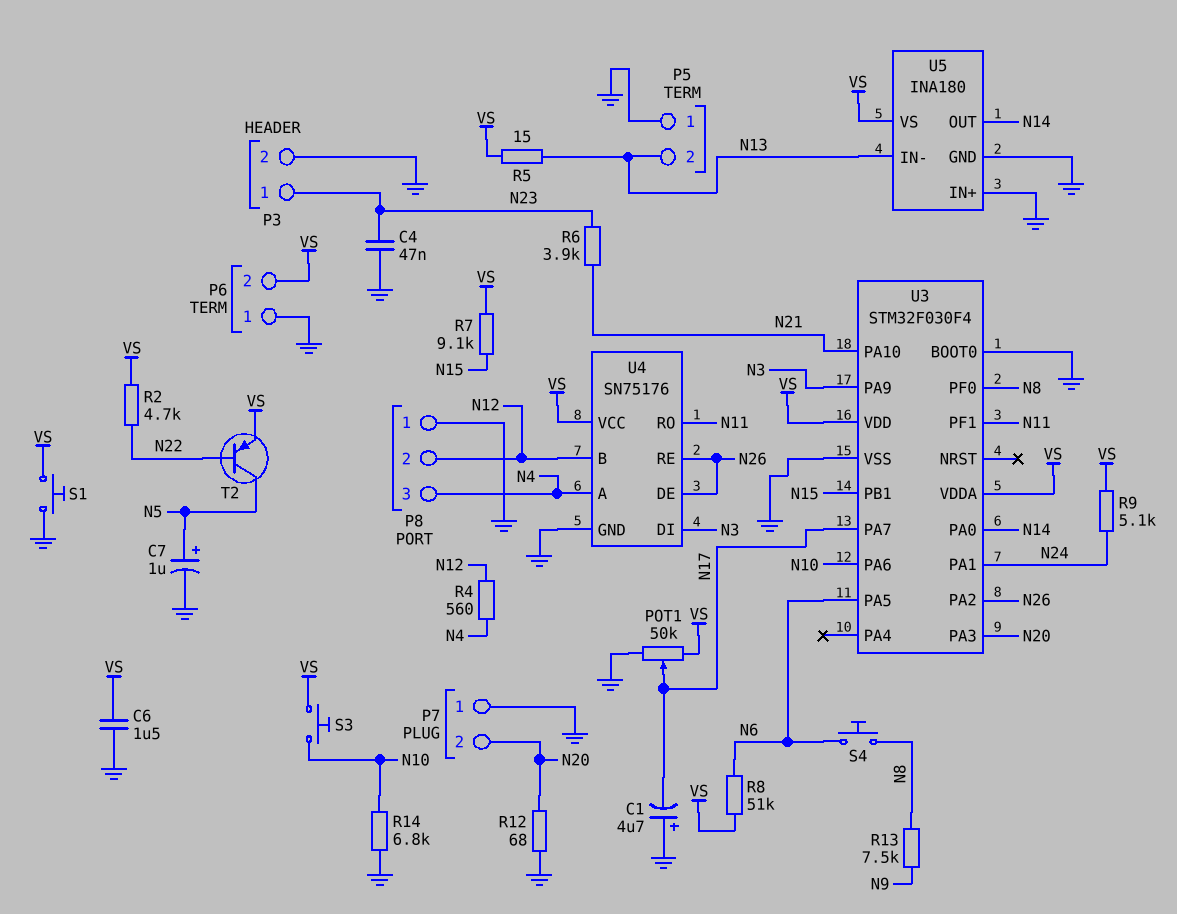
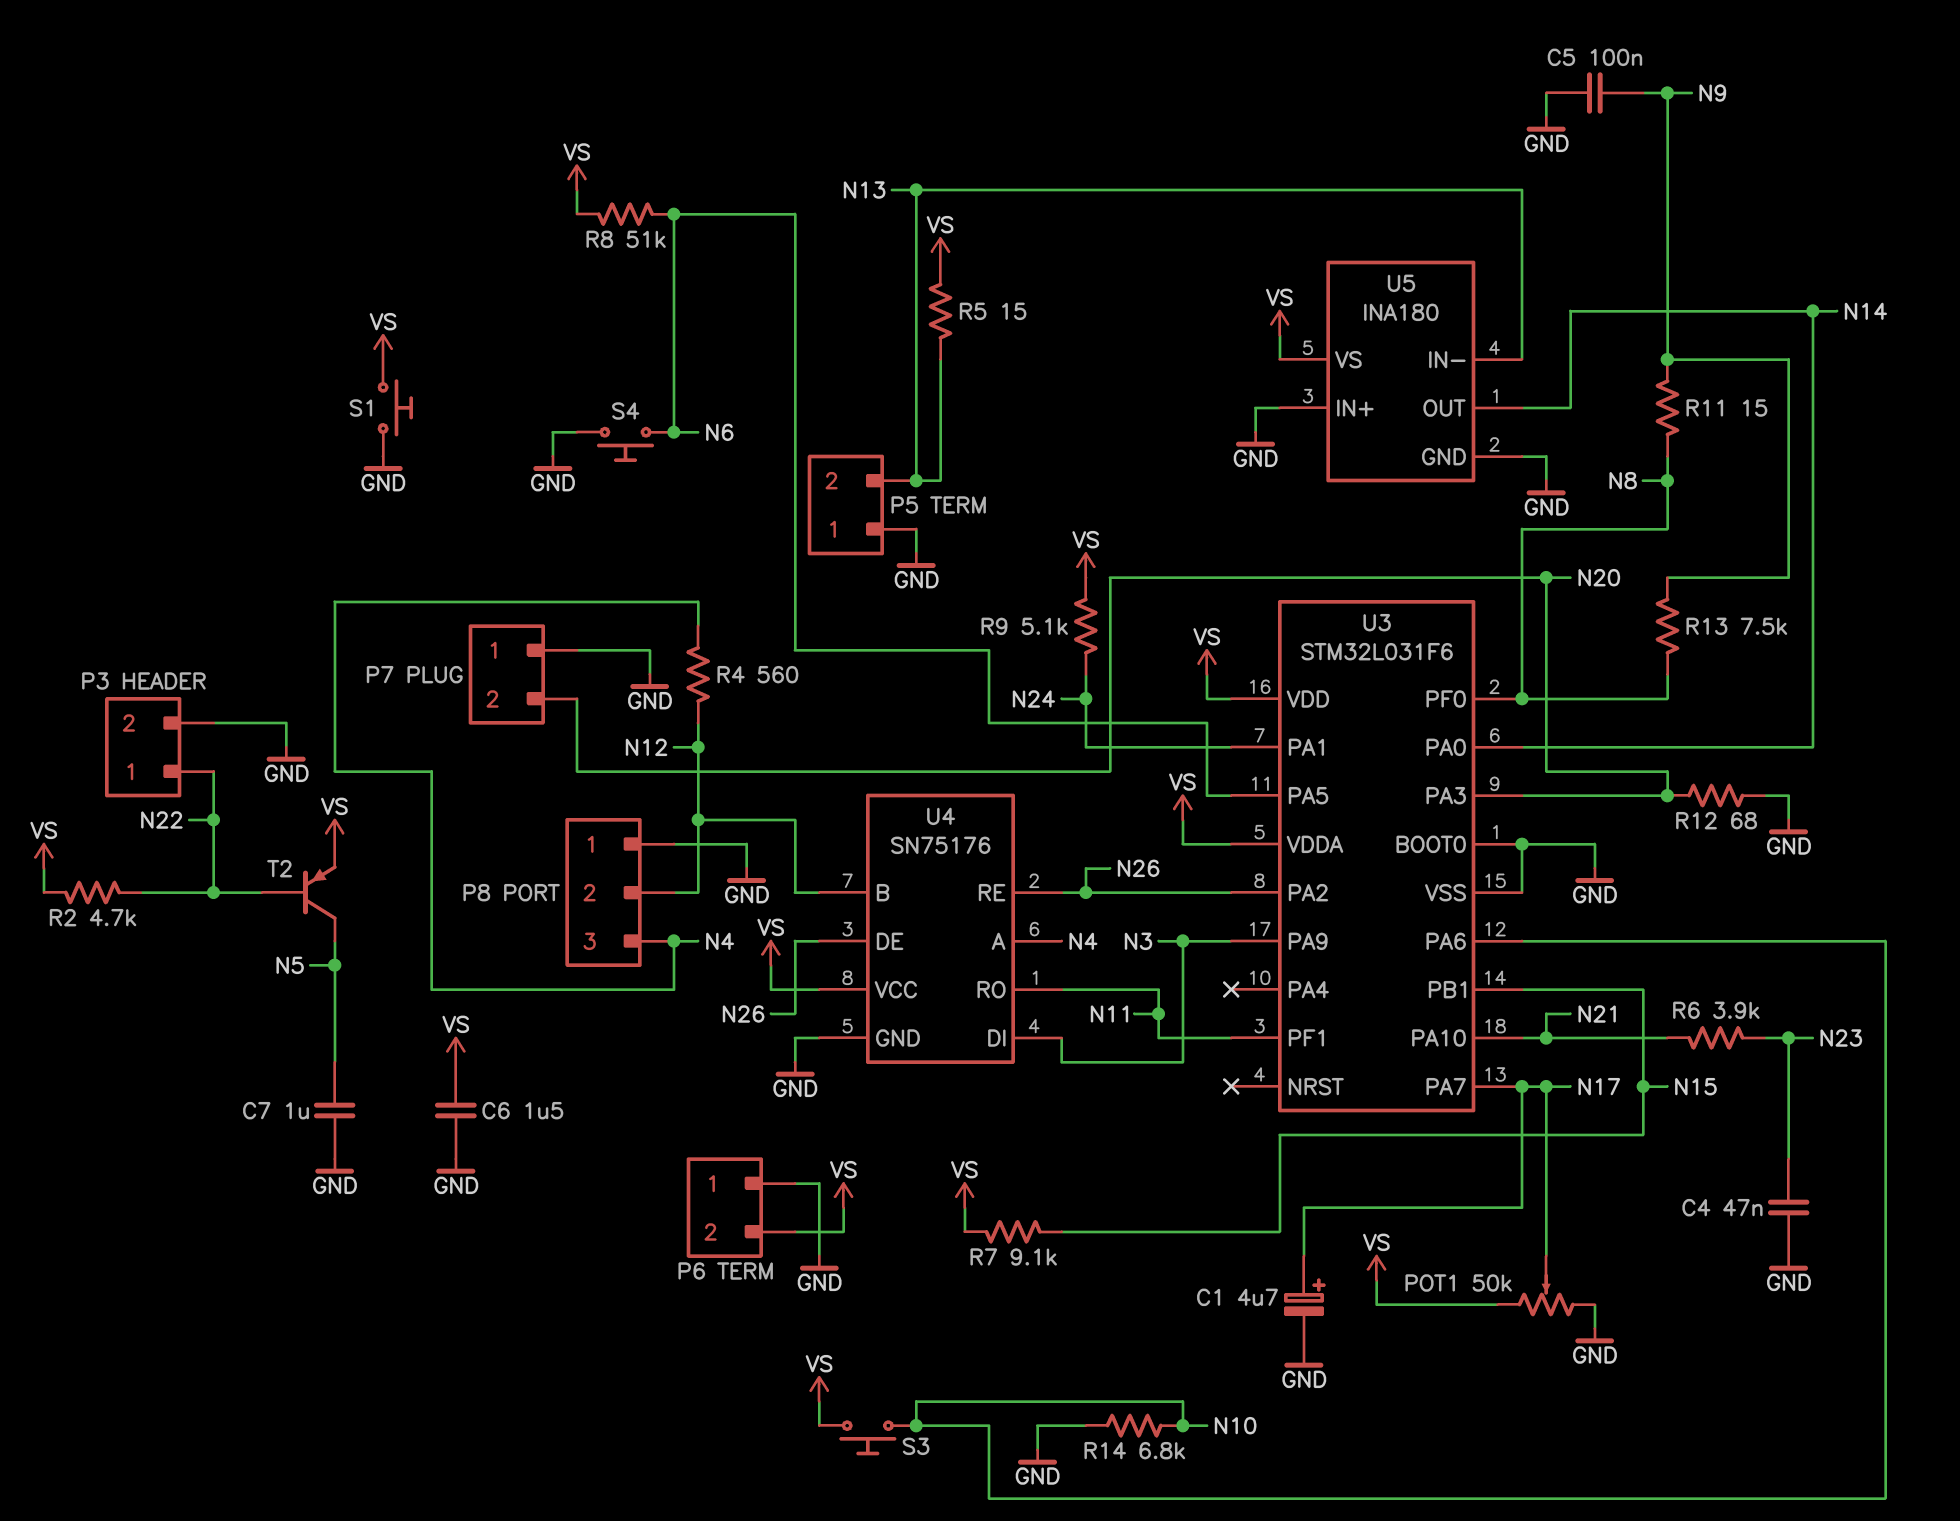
C1: 4.7uF (plus GND, minus N17) -> 4.7uF (plus N17, minus GND)
C5: none -> 100nF (GND, N9)
C7: 1uF (plus N5, minus GND) -> 1uF (GND, N5)
P3 pin 1: N23 -> N22
R11: none -> 15 (N8, N9)
S4: button (N6, N8) -> button (GND, N6)
U3: STM32F030F4 -> STM32L031F6

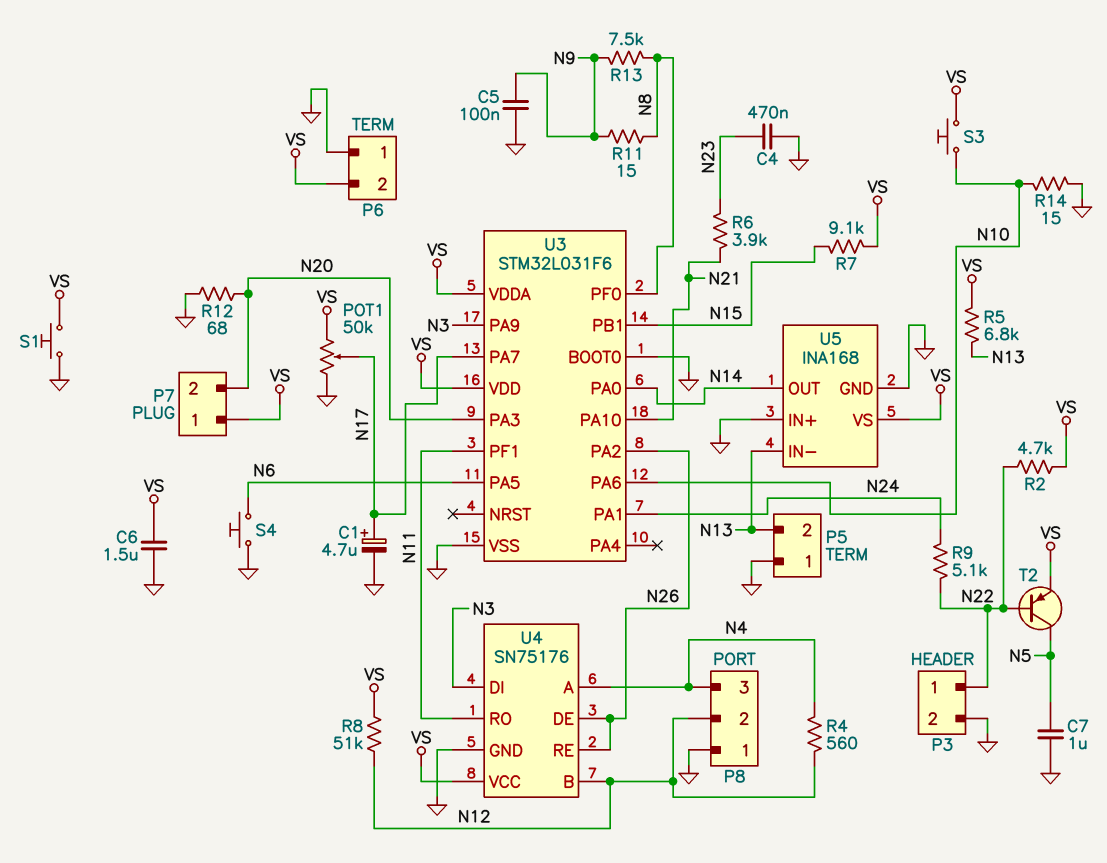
C4: 47nF (GND, N23) -> 470nF (GND, N23)
P7 pin 1: GND -> VS
R5: 15 (N13, VS) -> 6.8k (N13, VS)
R8: 51k (N6, VS) -> 51k (N12, VS)
R9: 5.1k (N24, VS) -> 5.1k (N22, N24)
R14: 6.8k (GND, N10) -> 15 (GND, N10)
U5: INA180 -> INA168

